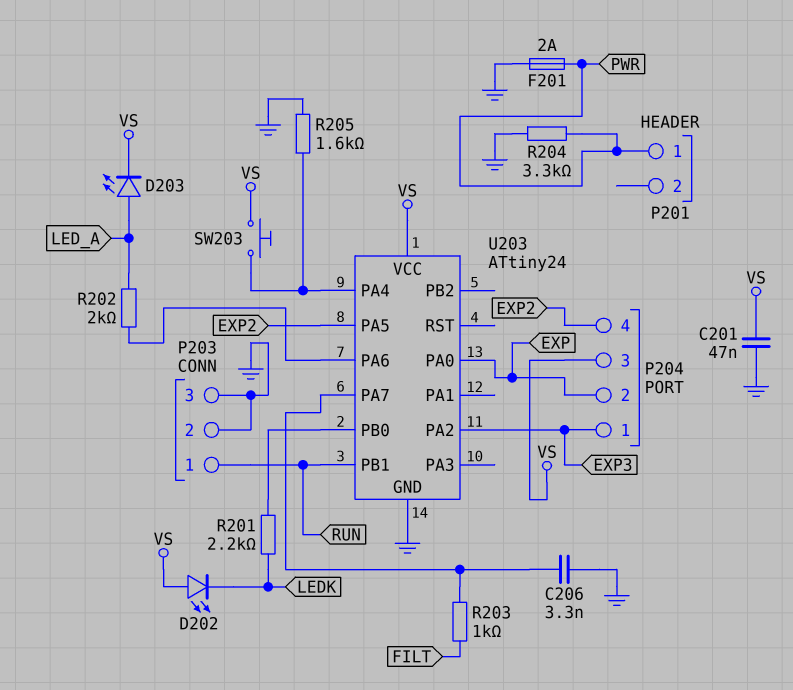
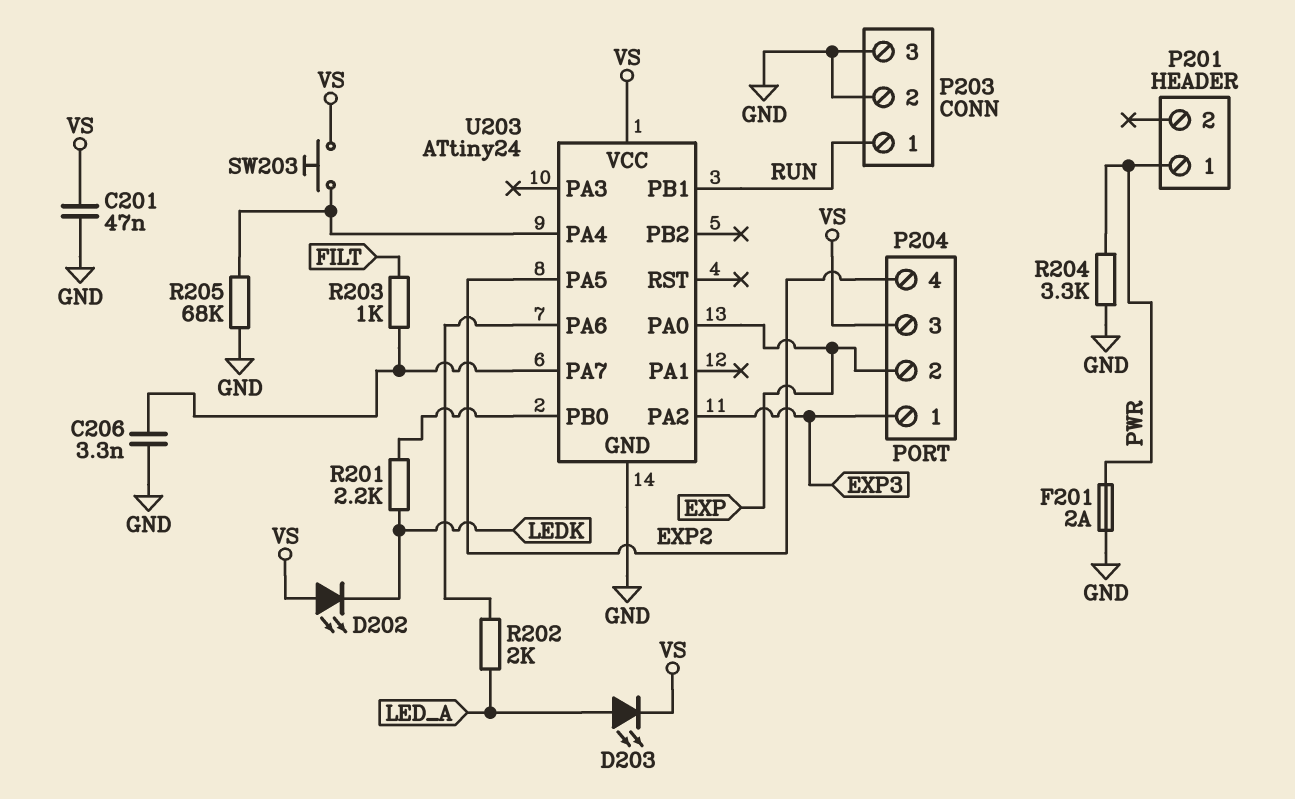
R205: 1.6k (GND, U203/PA4) -> 68k (GND, U203/PA4)

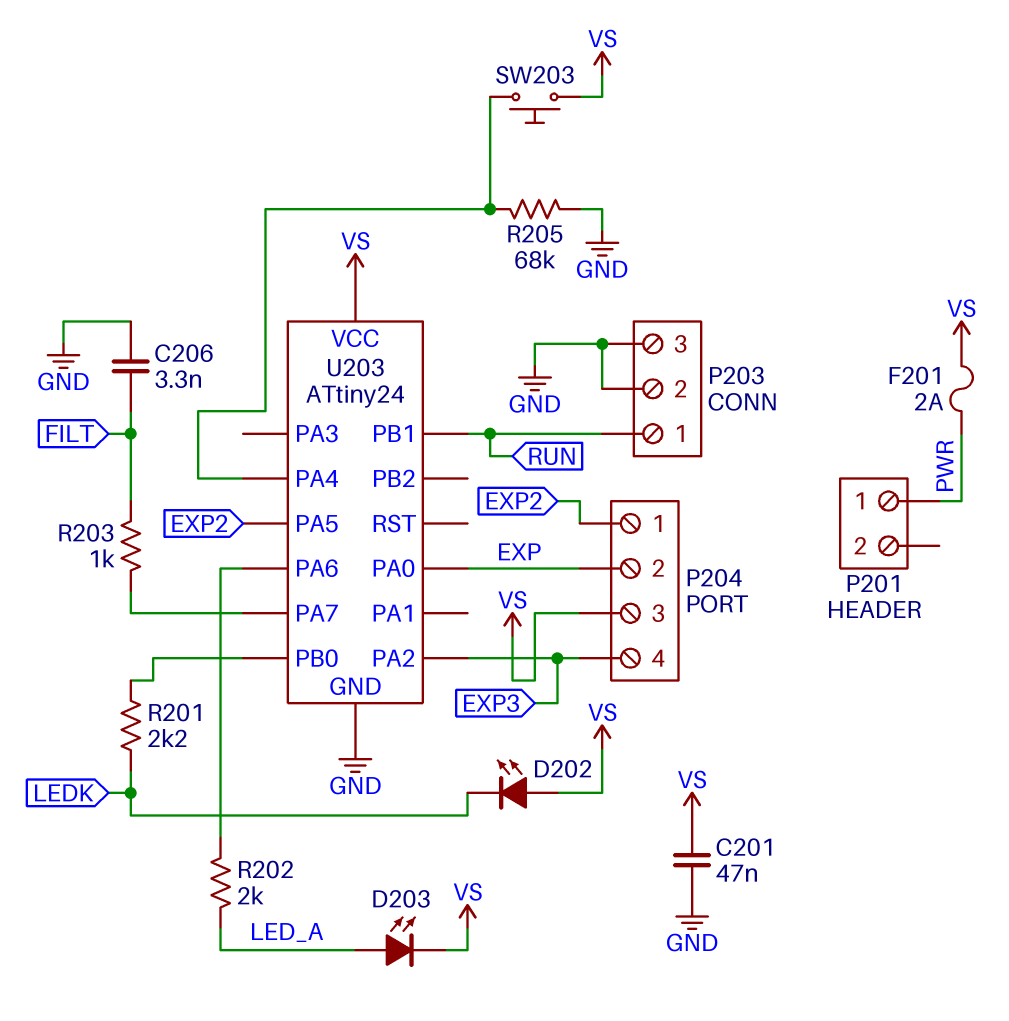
C206: 3.3nF (GND, U203/PA7) -> 3.3nF (FILT, GND)
F201: 2A (GND, PWR) -> 2A (PWR, VS)
P204 pin 1: EXP3 -> EXP2
P204 pin 4: EXP2 -> EXP3
R204: 3.3k (GND, PWR) -> none

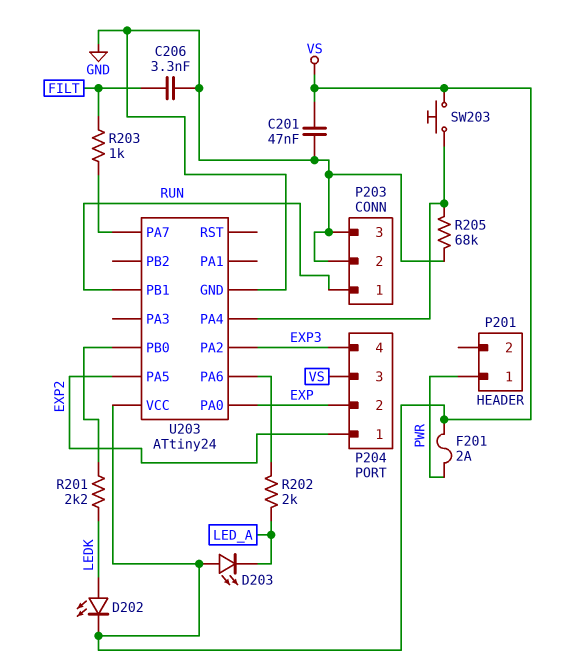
D202: LED (A VS, K LEDK) -> LED (A LEDK, K VS)
D203: LED (A LED_A, K VS) -> LED (A VS, K LED_A)

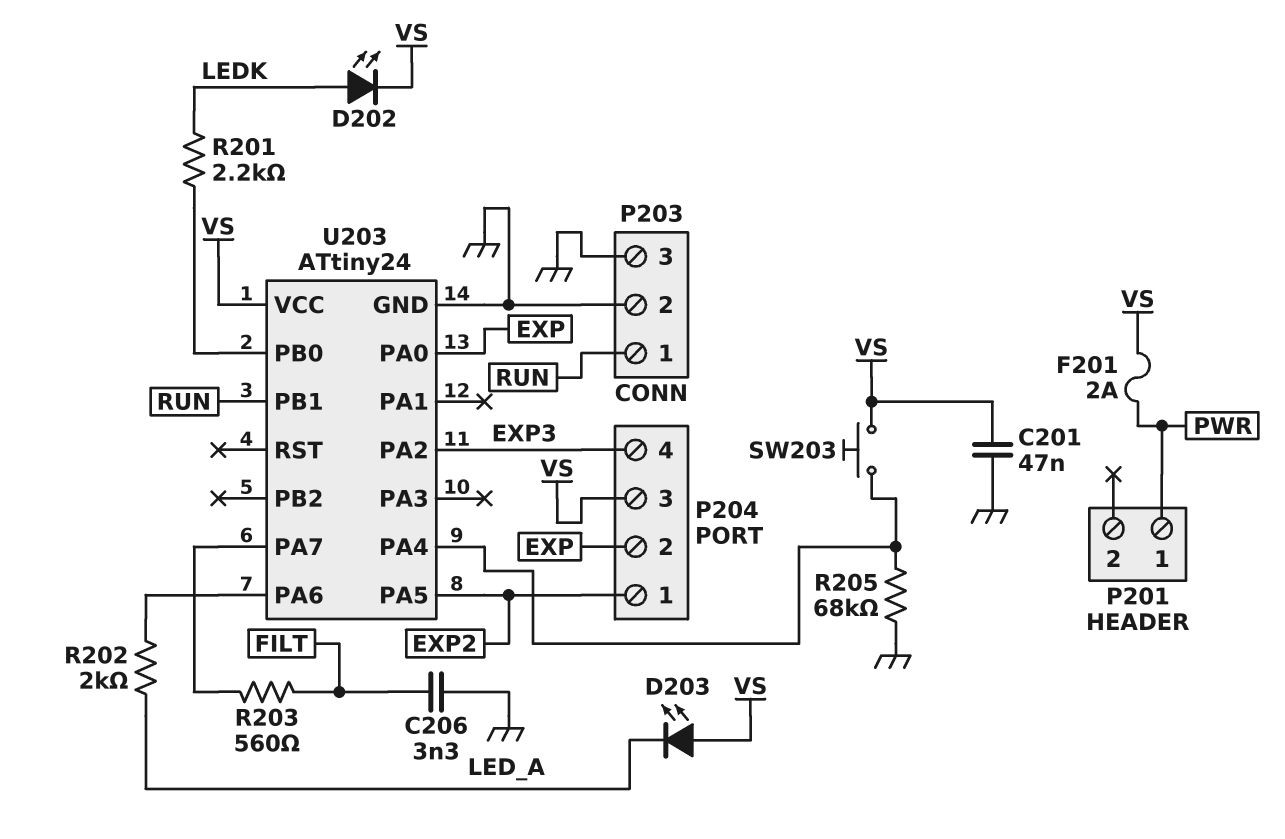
R203: 1k (FILT, U203/PA7) -> 560 (FILT, U203/PA7)

